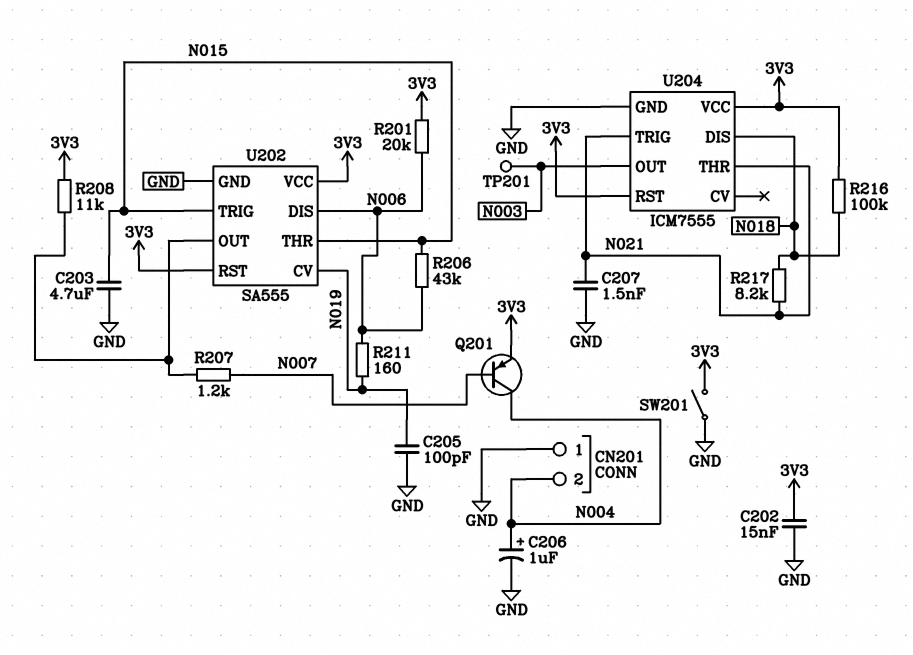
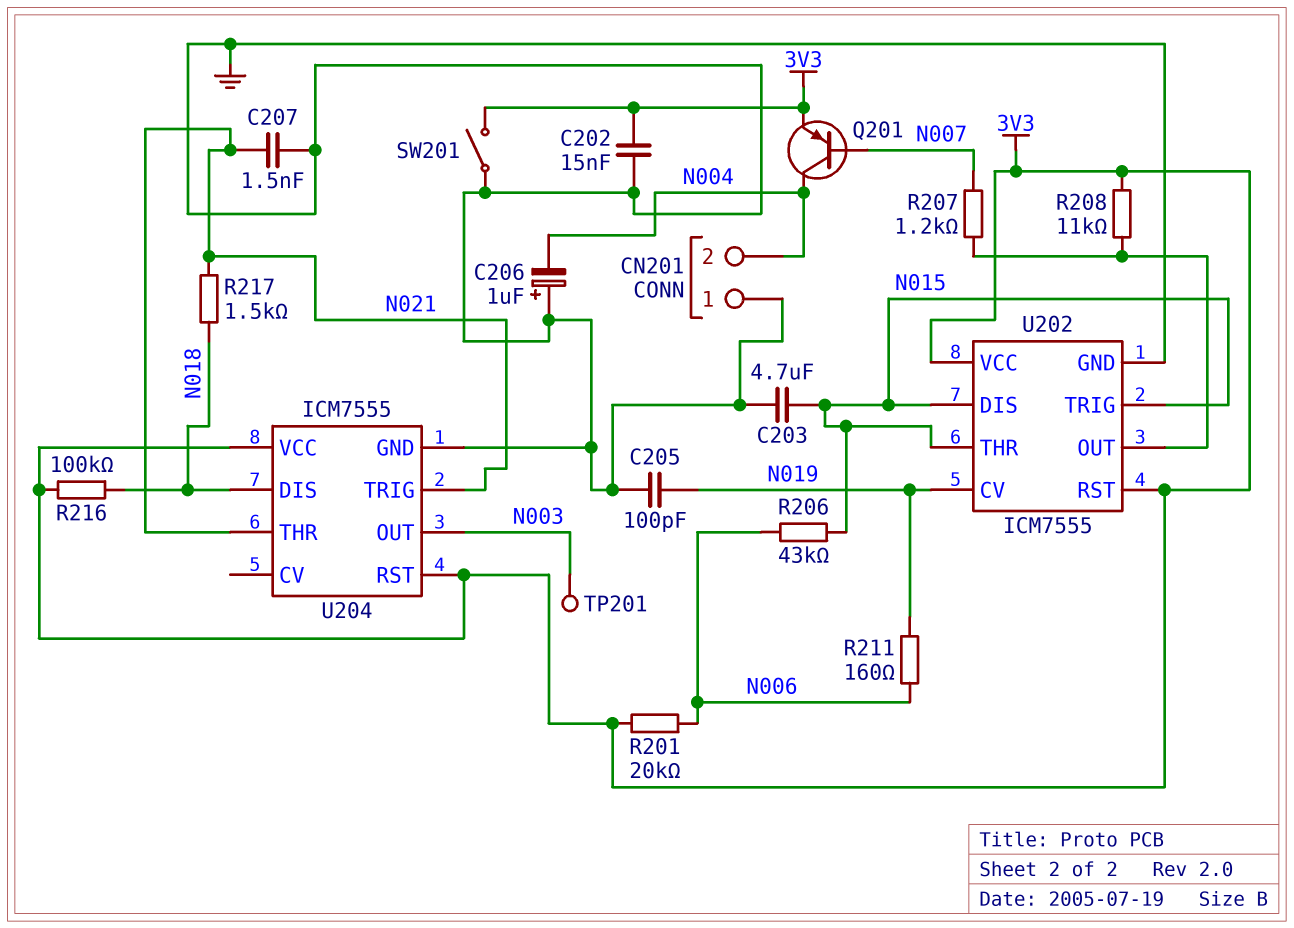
C206: 1uF (plus N004, minus GND) -> 1uF (plus GND, minus N004)
R217: 8.2k (N018, N021) -> 1.5k (N018, N021)
U202: SA555 -> ICM7555
U202 pin DIS: N006 -> N015

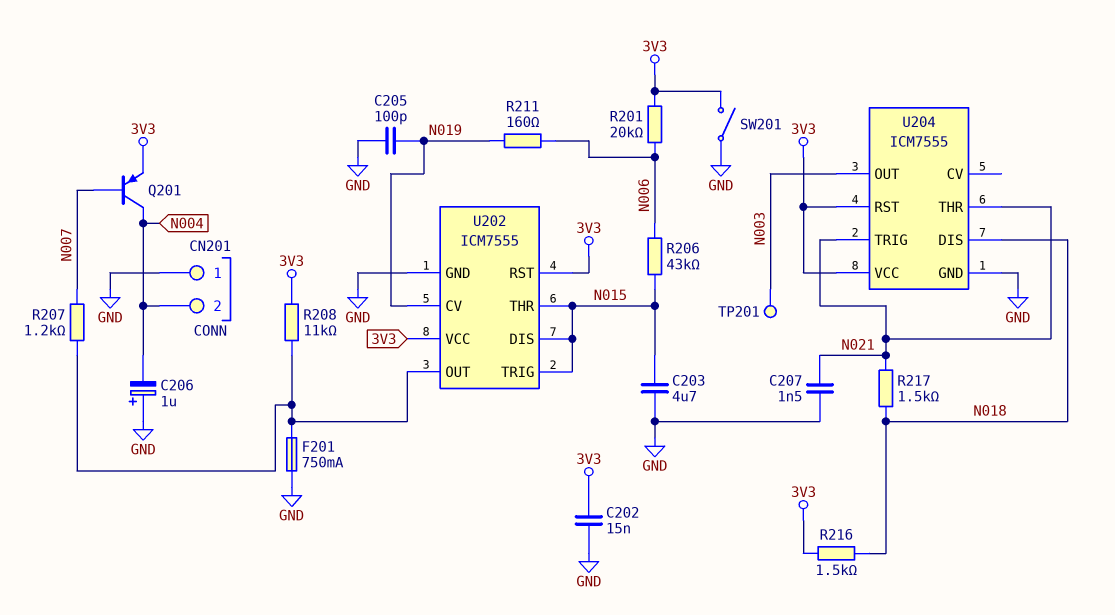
F201: none -> 750mA (GND, U202/OUT)
R216: 100k (3V3, N018) -> 1.5k (3V3, N018)

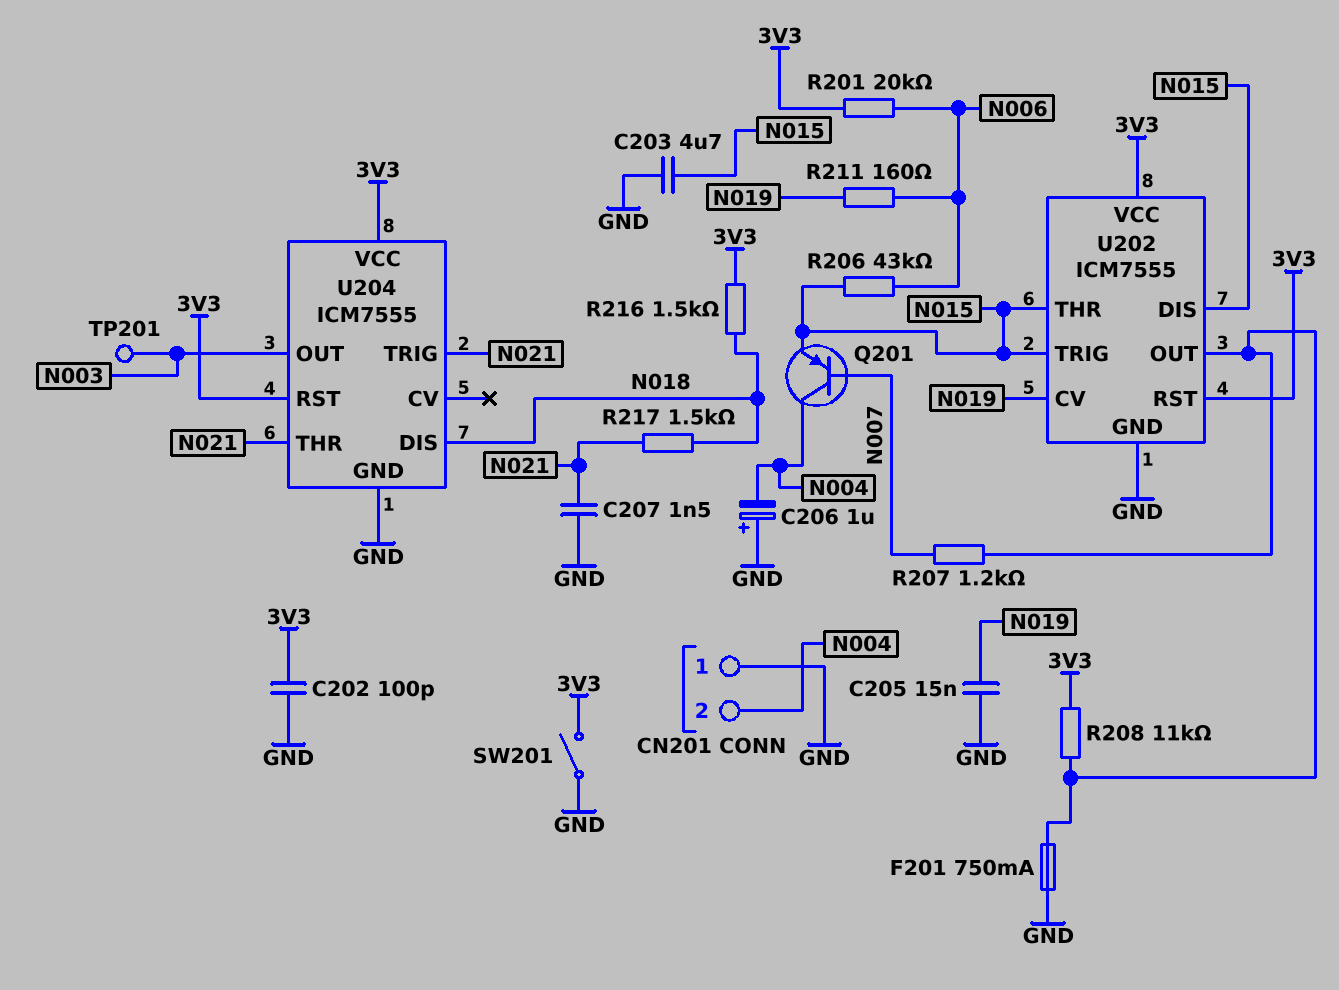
C202: 15nF (3V3, GND) -> 100pF (3V3, GND)
C205: 100pF (GND, N019) -> 15nF (GND, N019)
Q201: PNP (B N007, C N004, E 3V3) -> PNP (B N007, C N004, E N015)

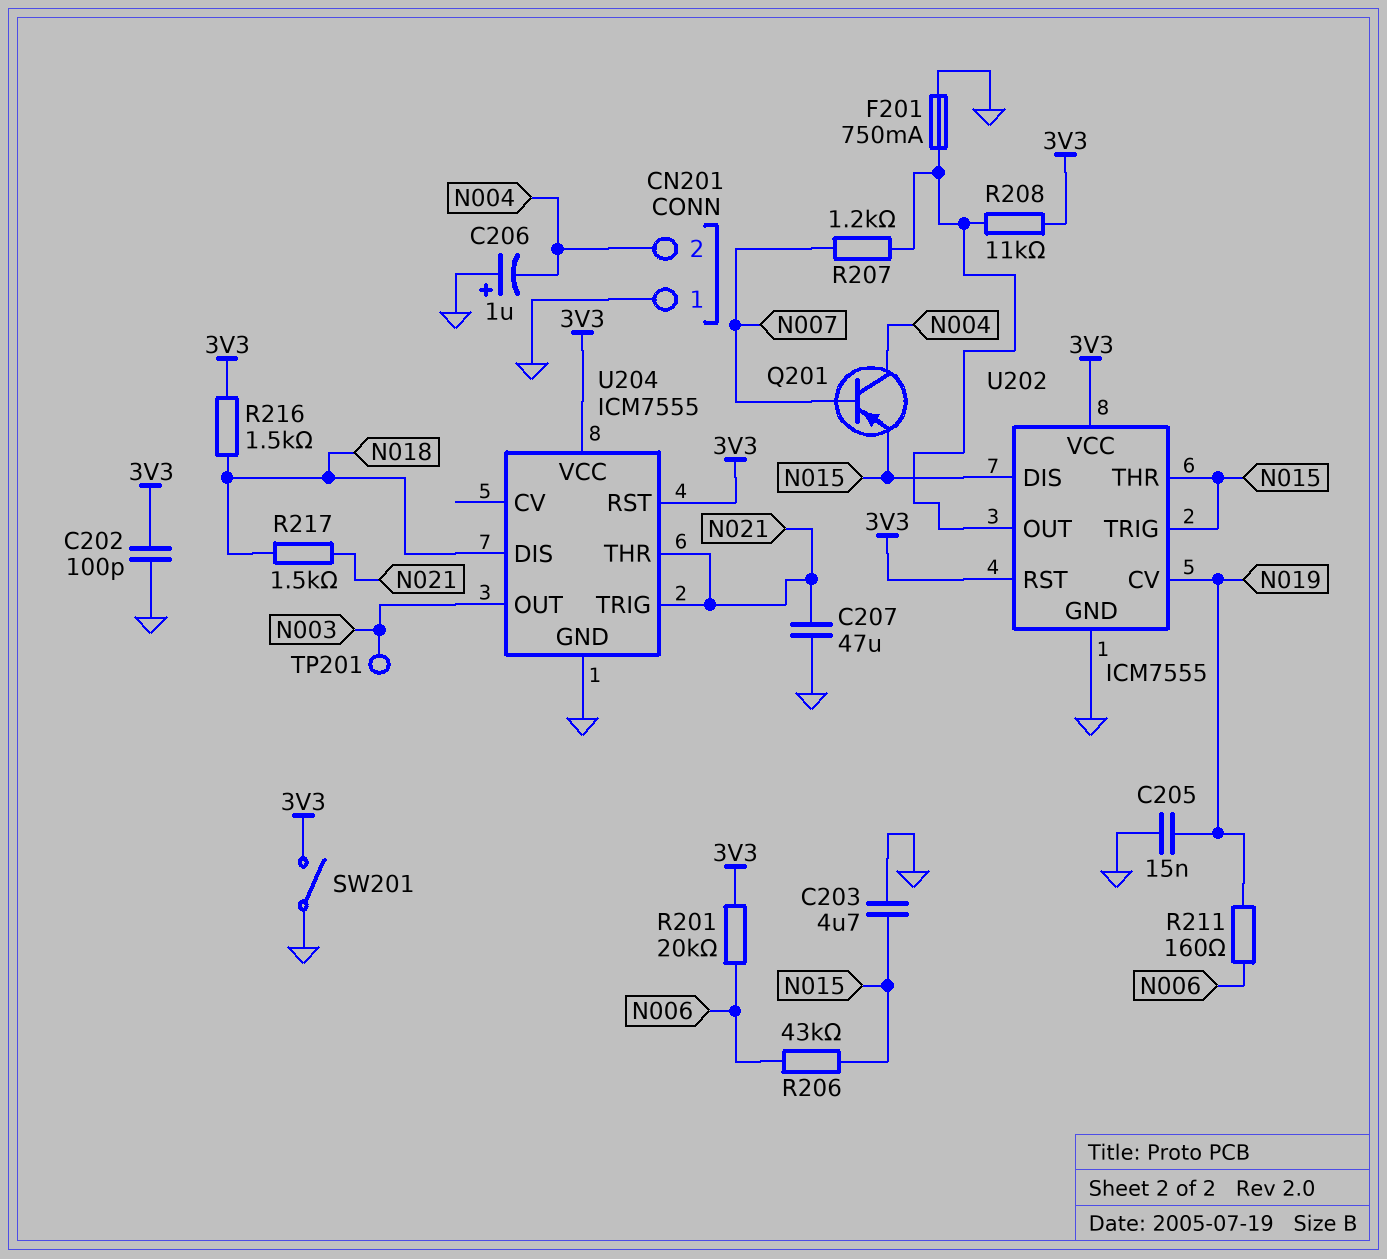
C207: 1.5nF (GND, N021) -> 47uF (GND, N021)

